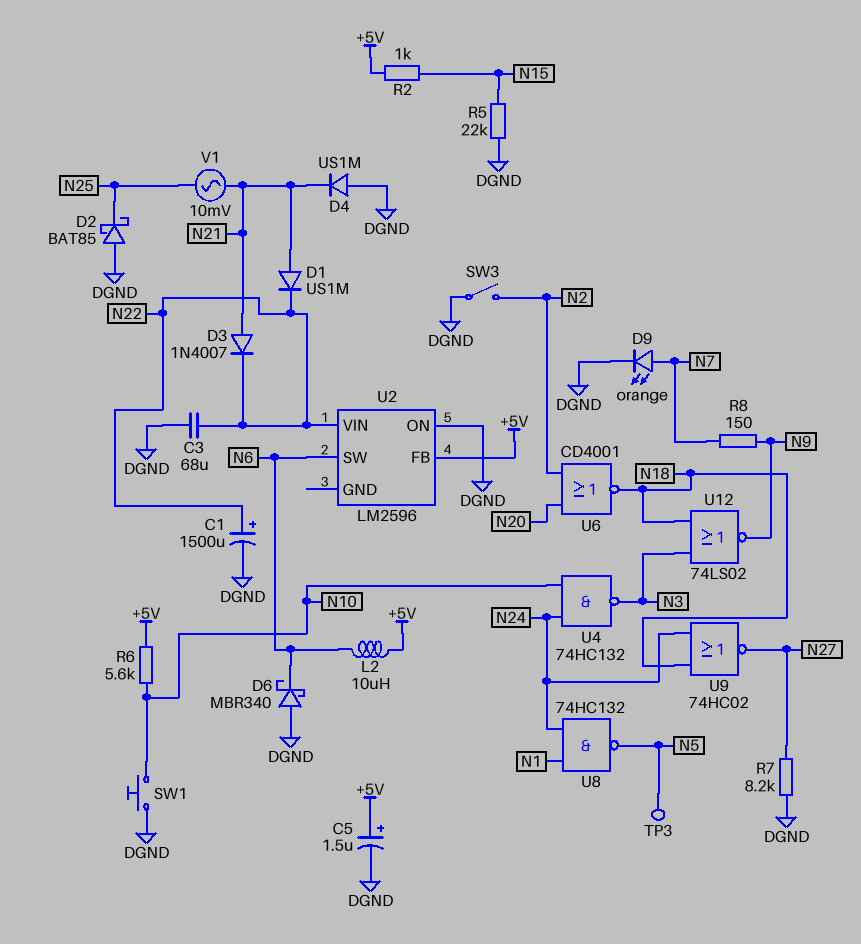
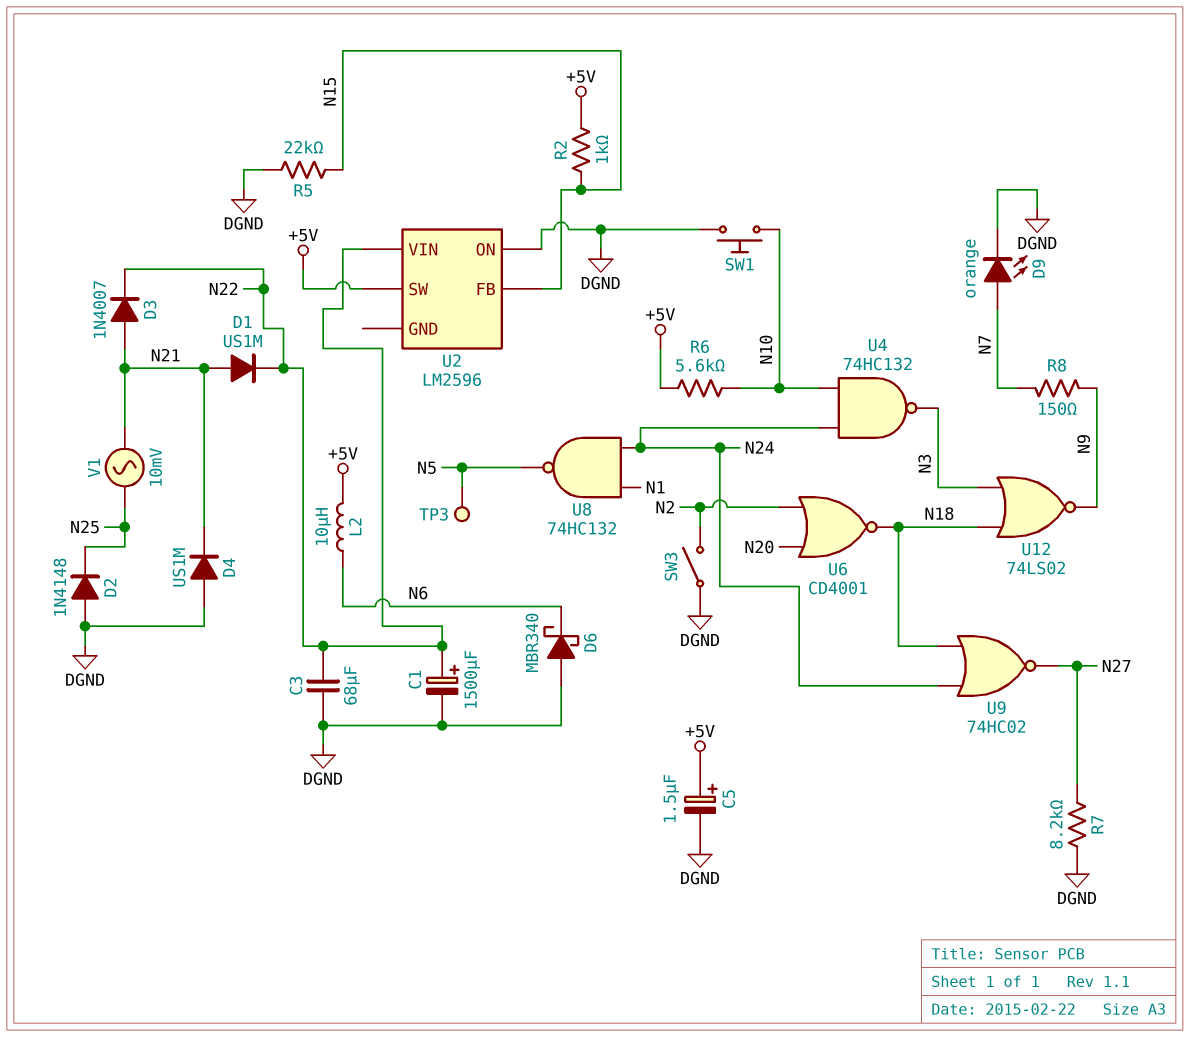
D2: schottky BAT85 (A DGND, K N25) -> diode 1N4148 (A DGND, K N25)
U2 pin FB: +5V -> N15
U2 pin SW: N6 -> +5V

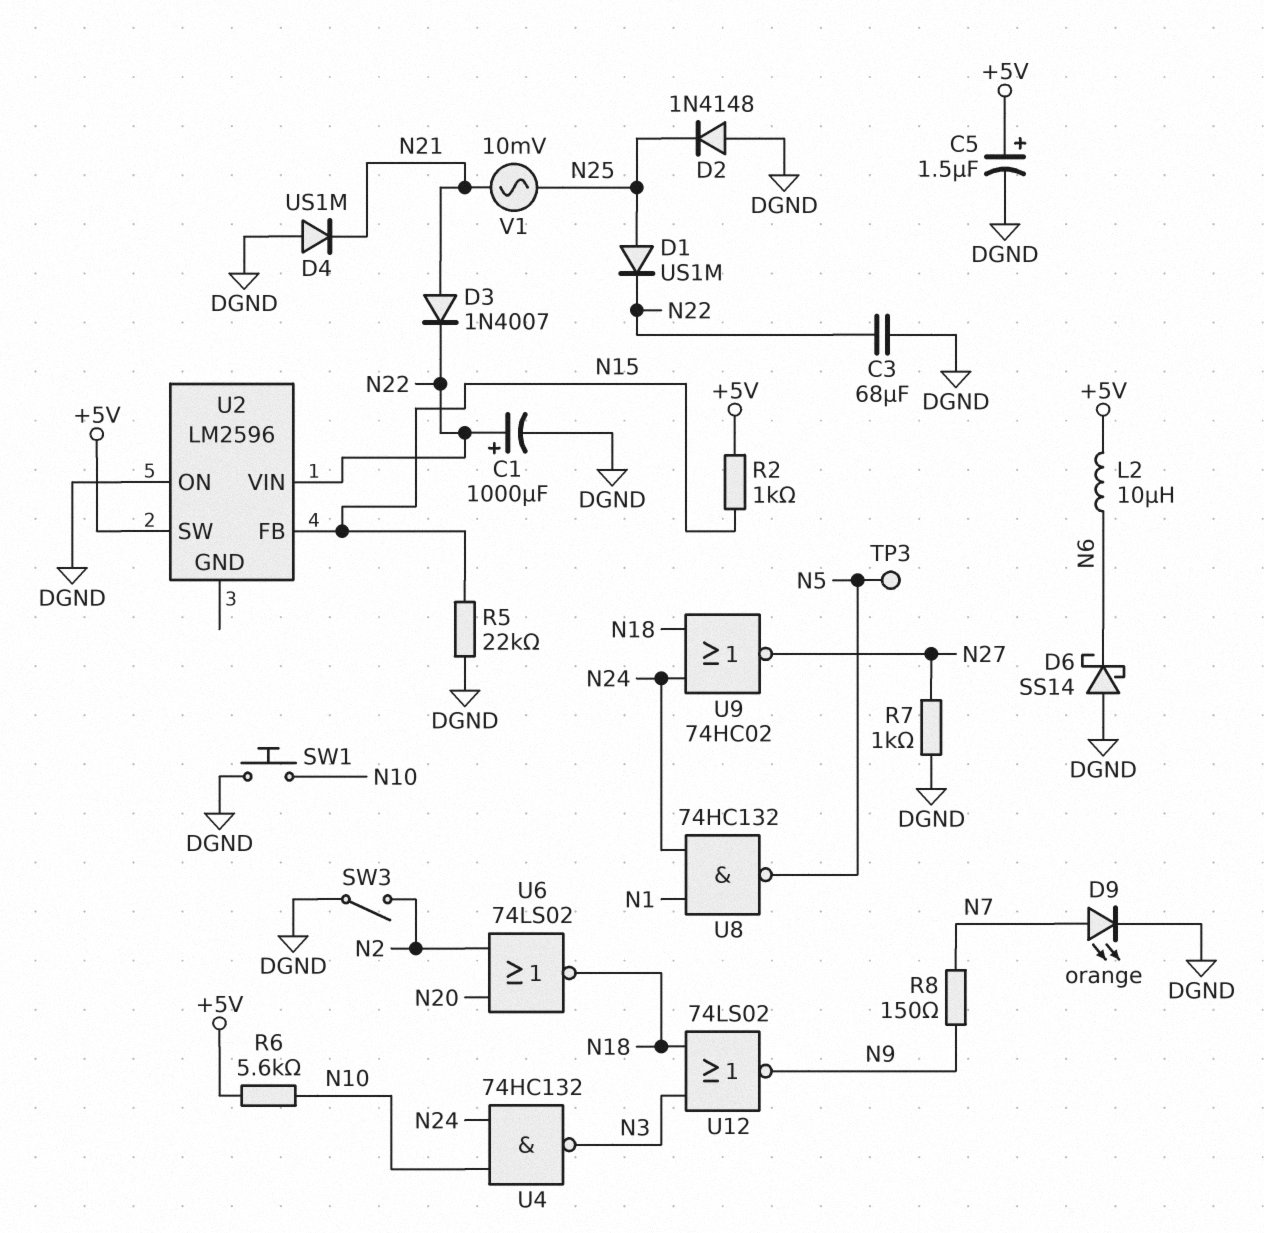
C1: 1500uF (plus N22, minus DGND) -> 1000uF (plus N22, minus DGND)
D1: diode US1M (A N21, K N22) -> diode US1M (A N25, K N22)
D6: schottky MBR340 (A DGND, K N6) -> schottky SS14 (A DGND, K N6)
R7: 8.2k (DGND, N27) -> 1k (DGND, N27)
U6: NOR CD4001 (in N2, in N20, out N18) -> NOR 74LS02 (in N2, in N20, out N18)

